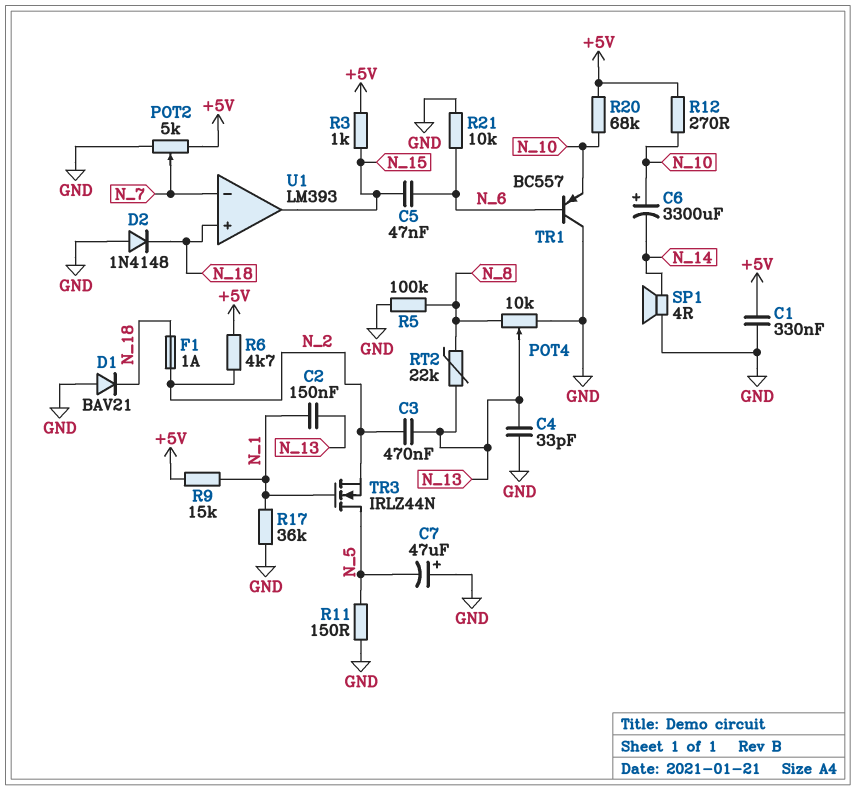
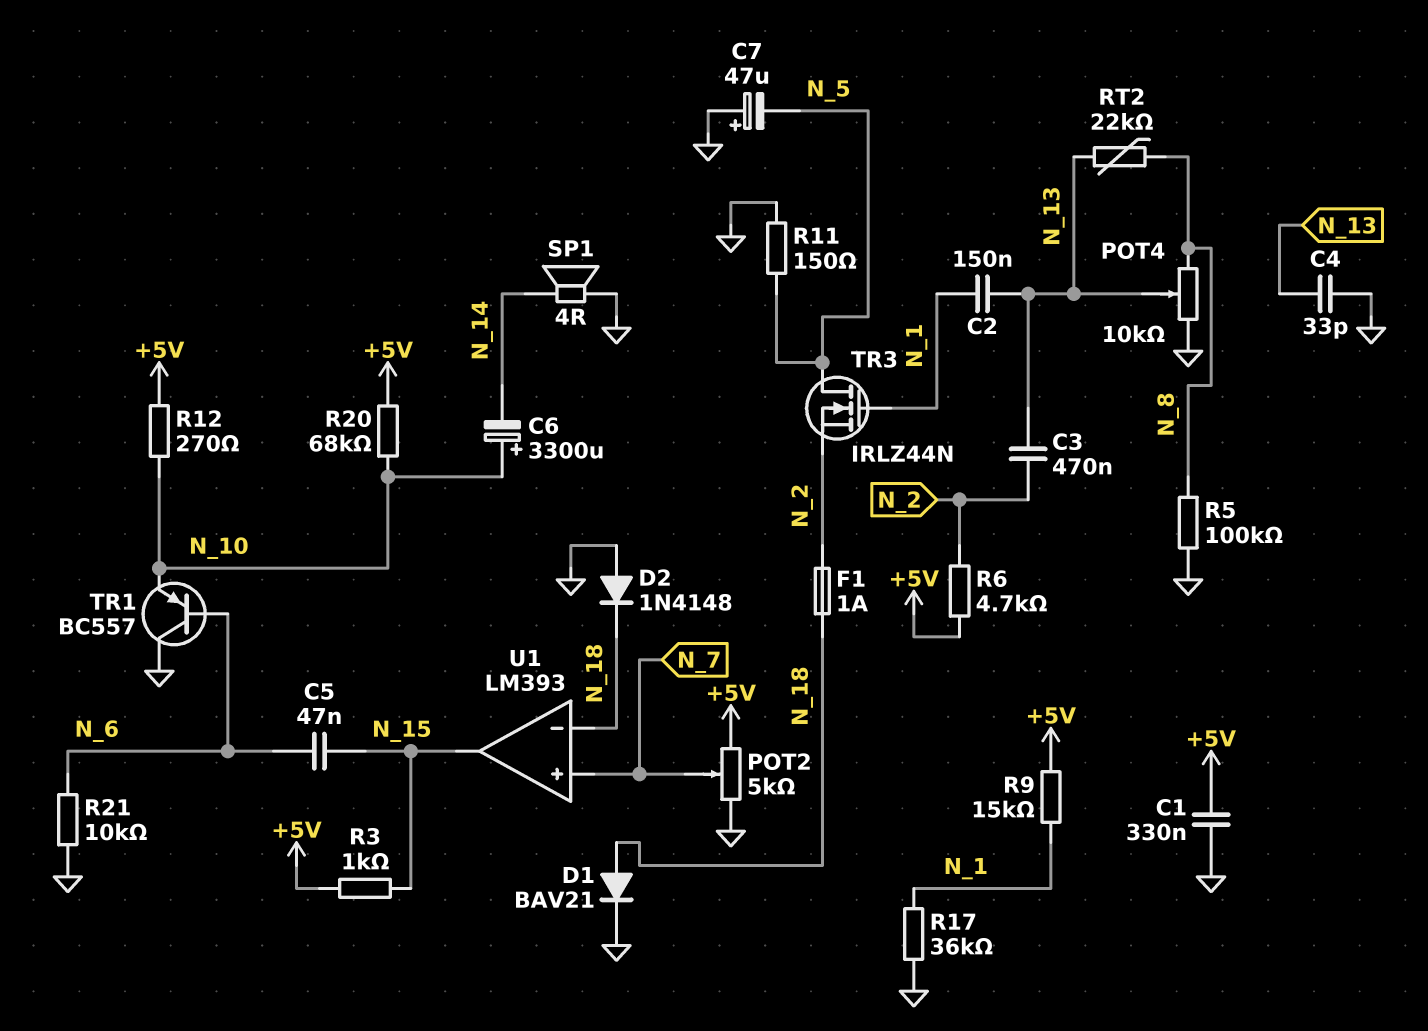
D1: diode BAV21 (A GND, K N_18) -> diode BAV21 (A N_18, K GND)
U1 pin in+: N_18 -> N_7
U1 pin in-: N_7 -> N_18

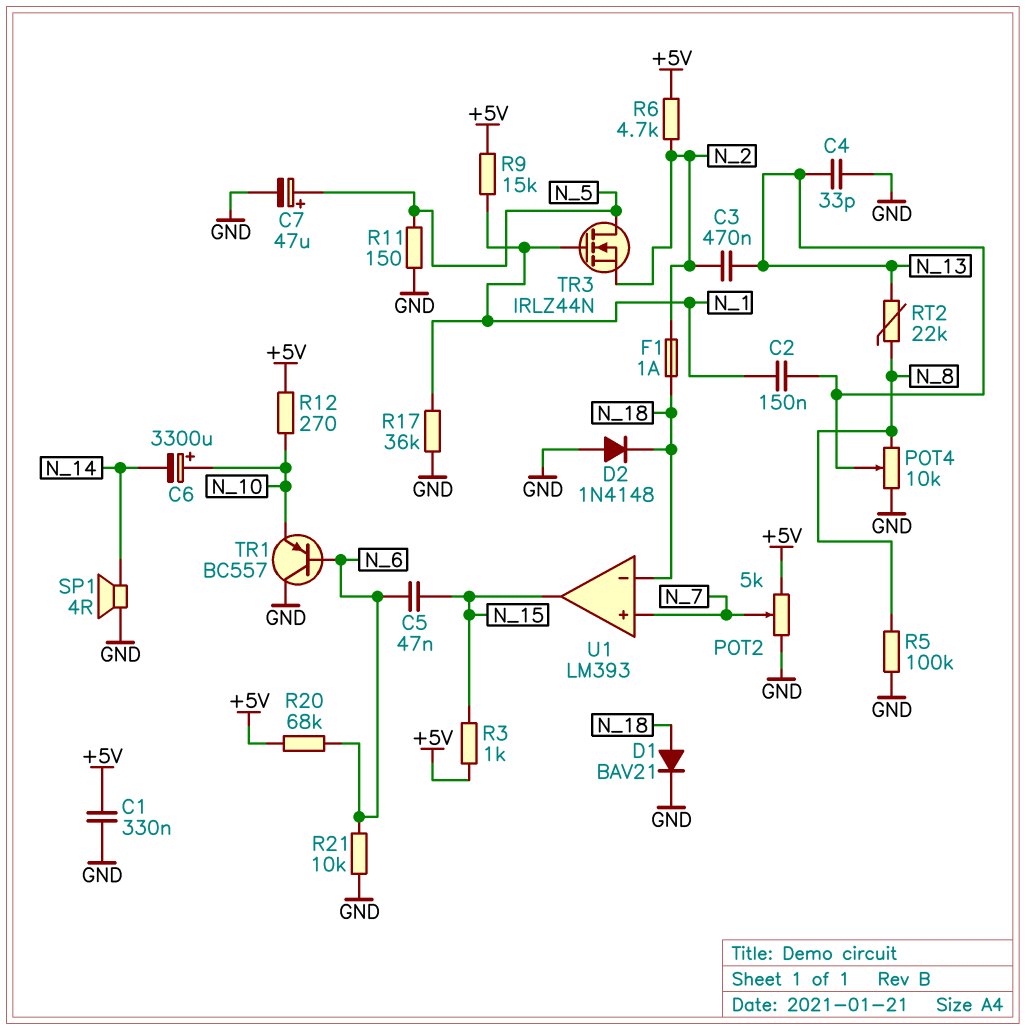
C7: 47uF (plus GND, minus N_5) -> 47uF (plus N_5, minus GND)
R20: 68k (+5V, N_10) -> 68k (+5V, N_6)

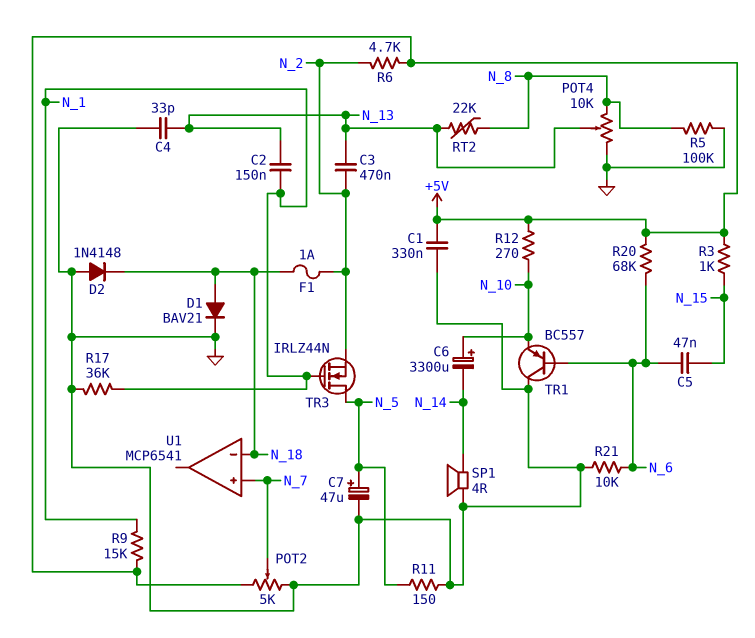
U1: LM393 -> MCP6541
U1 pin out: N_15 -> none

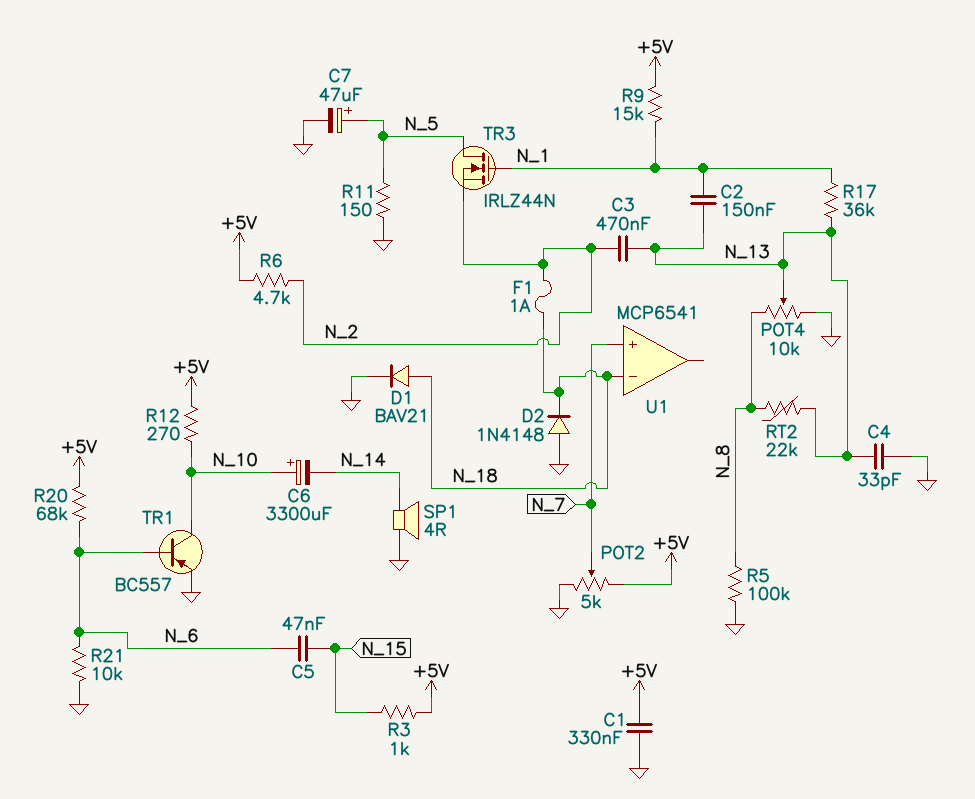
R17: 36k (GND, N_1) -> 36k (N_1, N_13)
TR1: PNP BC557 (B N_6, C GND, E N_10) -> PNP BC557 (B N_6, C N_10, E GND)

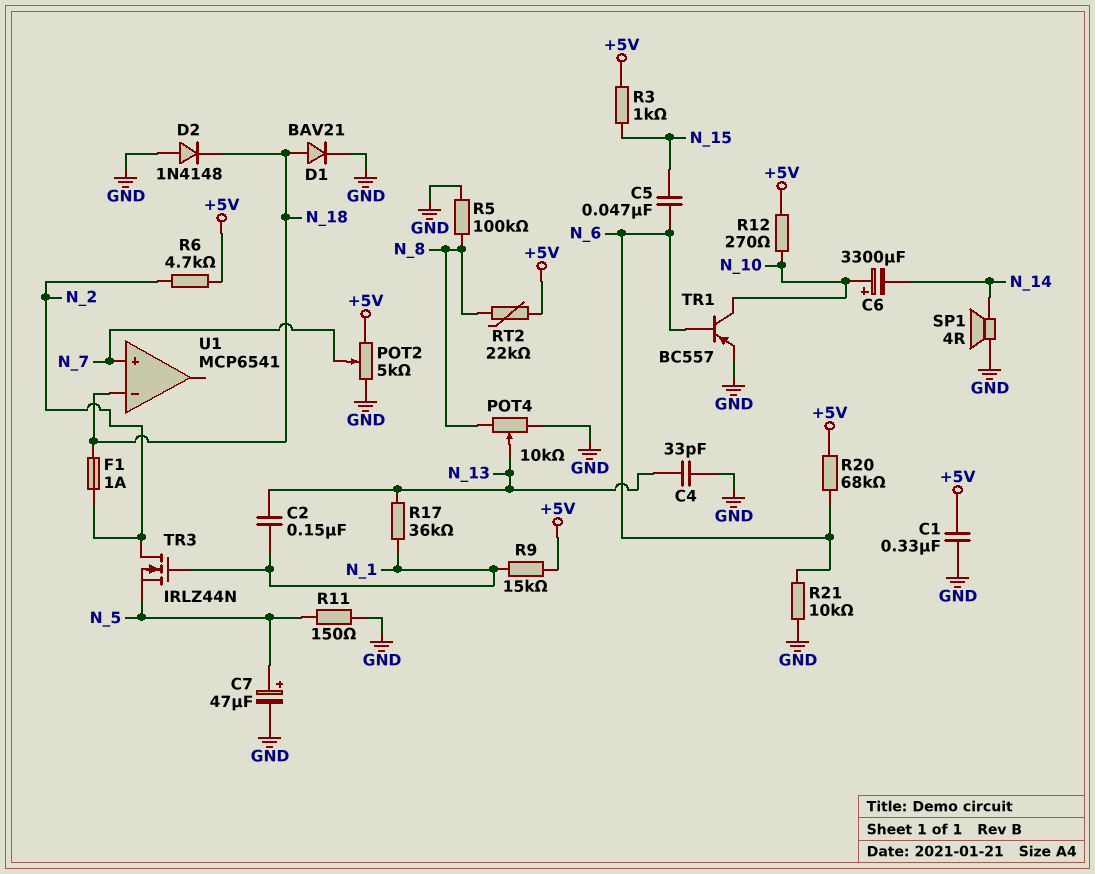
C3: 470nF (N_2, N_13) -> none
RT2: 22k (N_8, N_13) -> 22k (+5V, N_8)
TR3: NMOS IRLZ44N (G N_1, D N_5, S N_2) -> NMOS IRLZ44N (G N_1, D N_2, S N_5)

